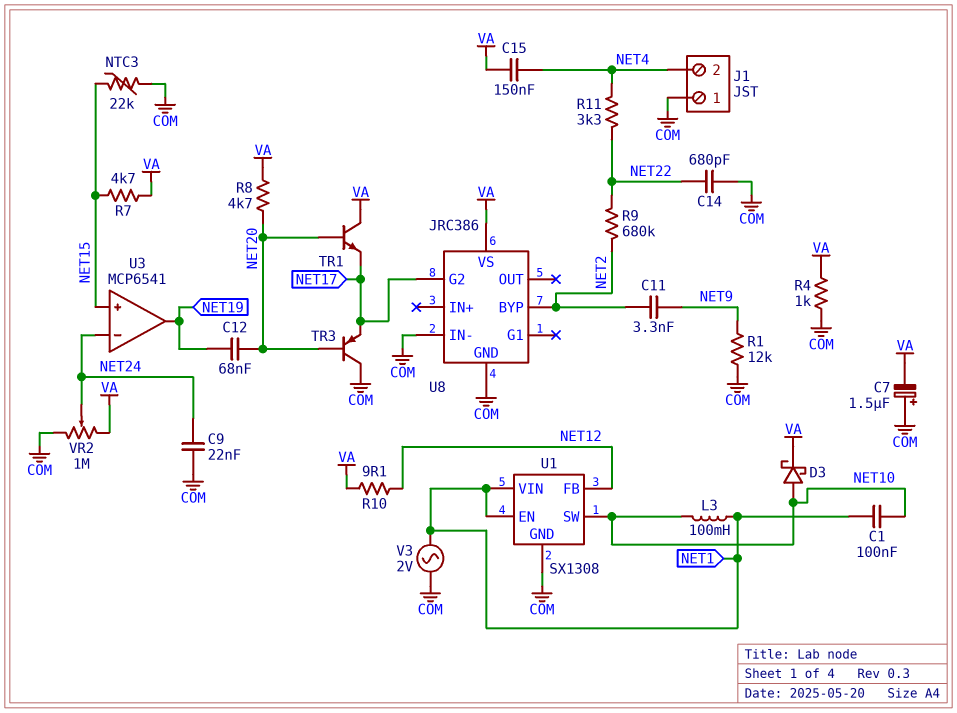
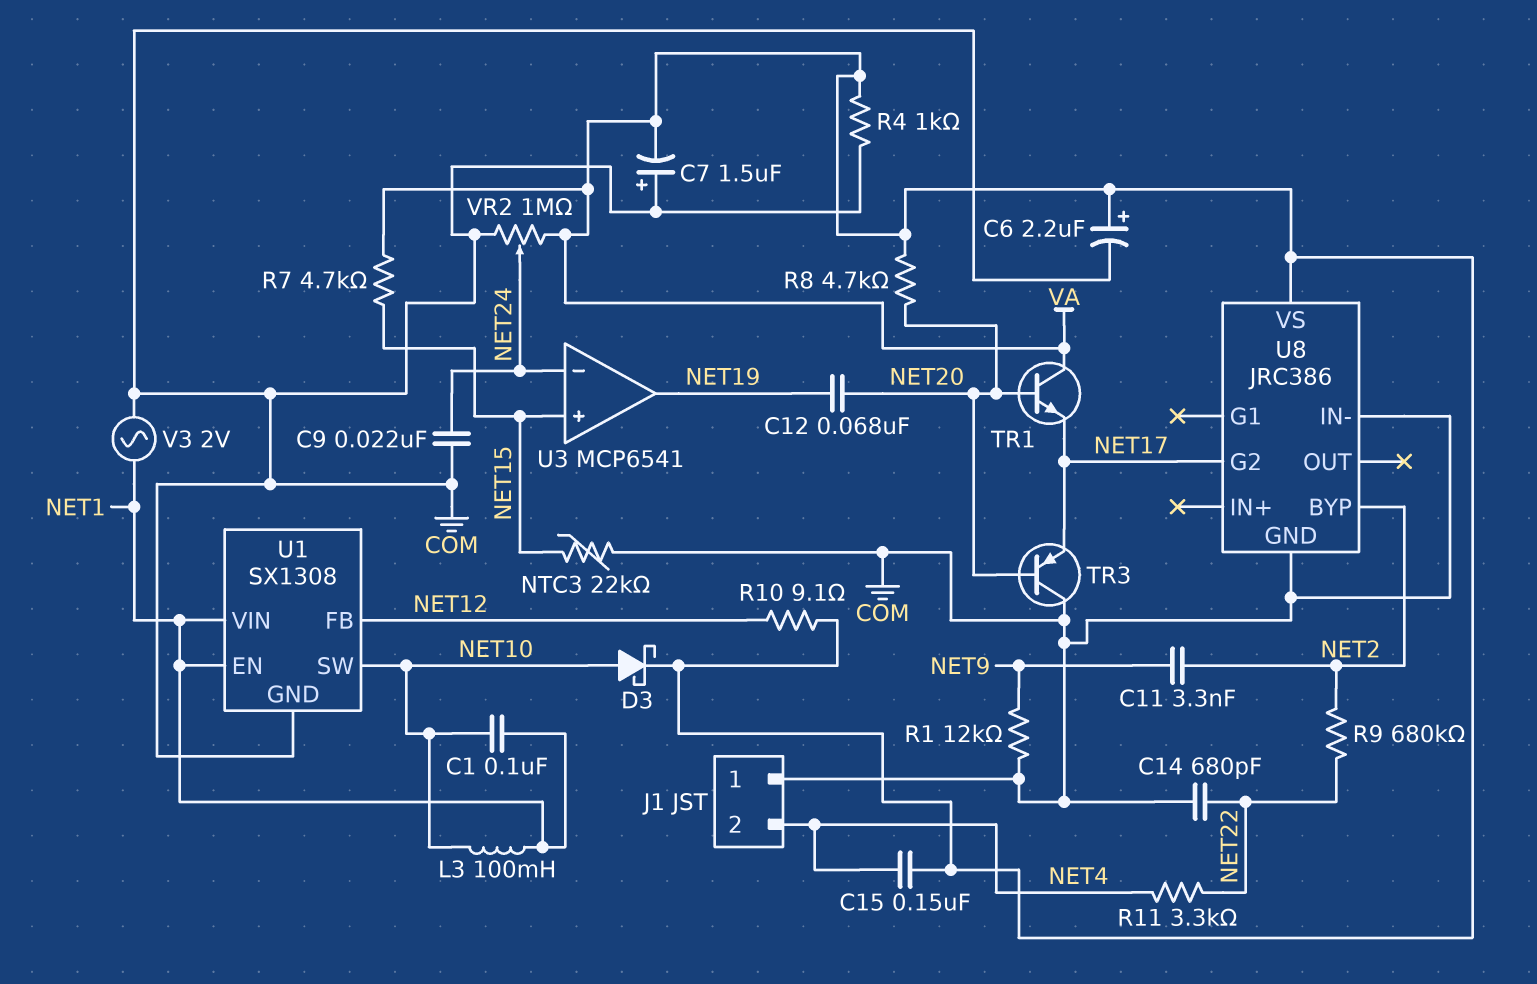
C6: none -> 2.2uF (plus VA, minus COM)

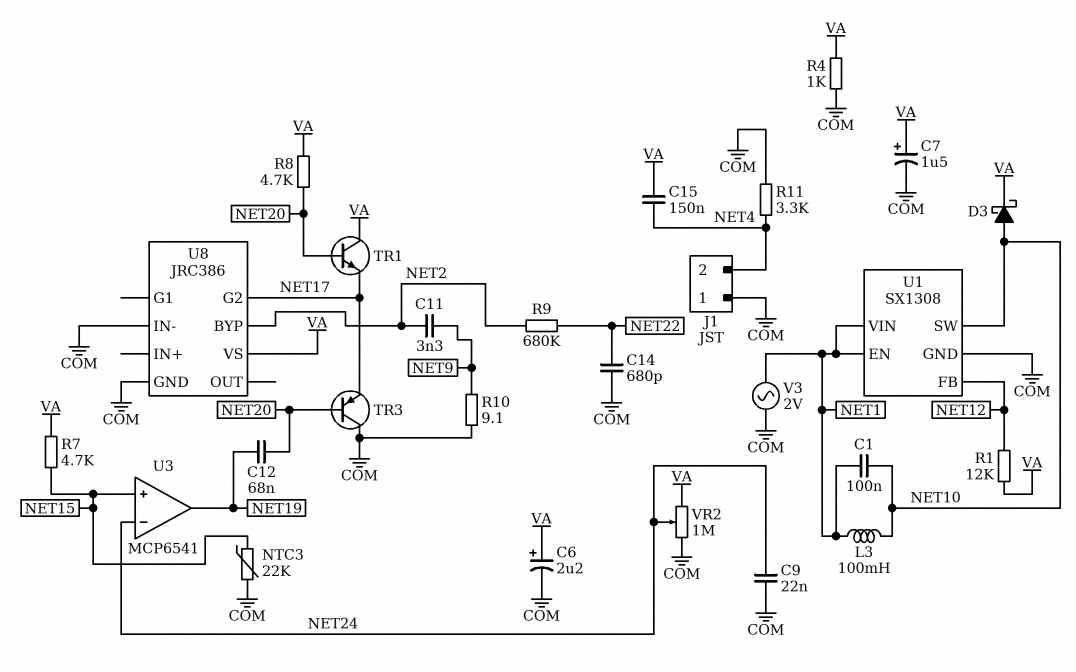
C7: 1.5uF (plus COM, minus VA) -> 1.5uF (plus VA, minus COM)
R1: 12k (COM, NET9) -> 12k (NET12, VA)
R10: 9.1 (NET12, VA) -> 9.1 (COM, NET9)
R11: 3.3k (NET4, NET22) -> 3.3k (COM, NET4)

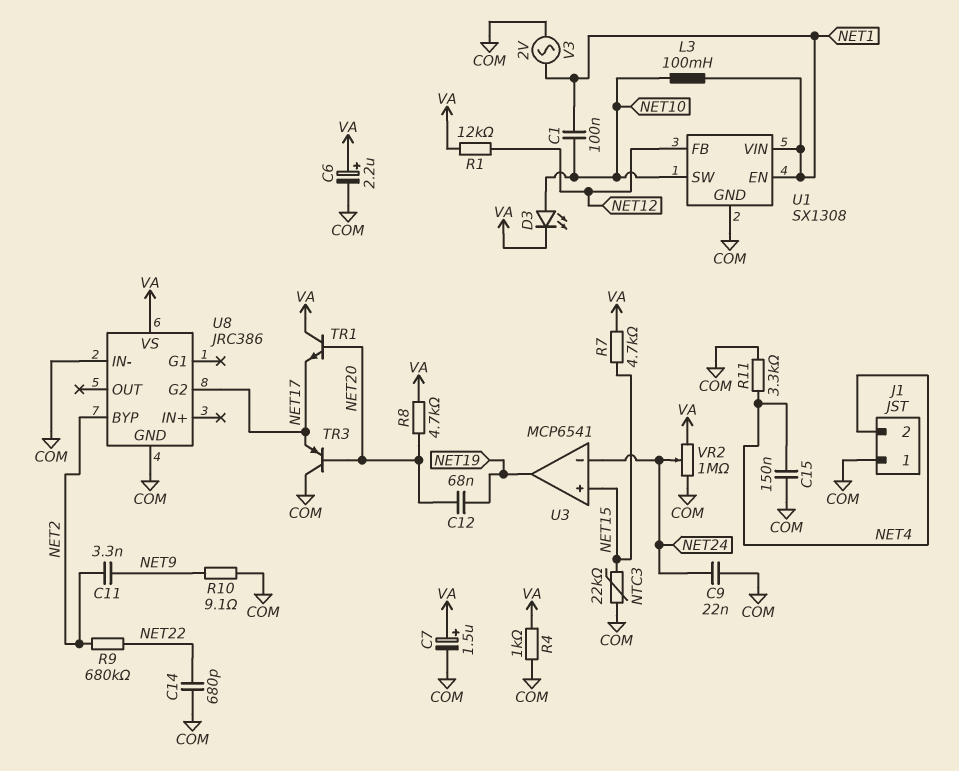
C15: 150nF (NET4, VA) -> 150nF (COM, NET4)
D3: schottky (A NET10, K VA) -> LED (A NET10, K VA)

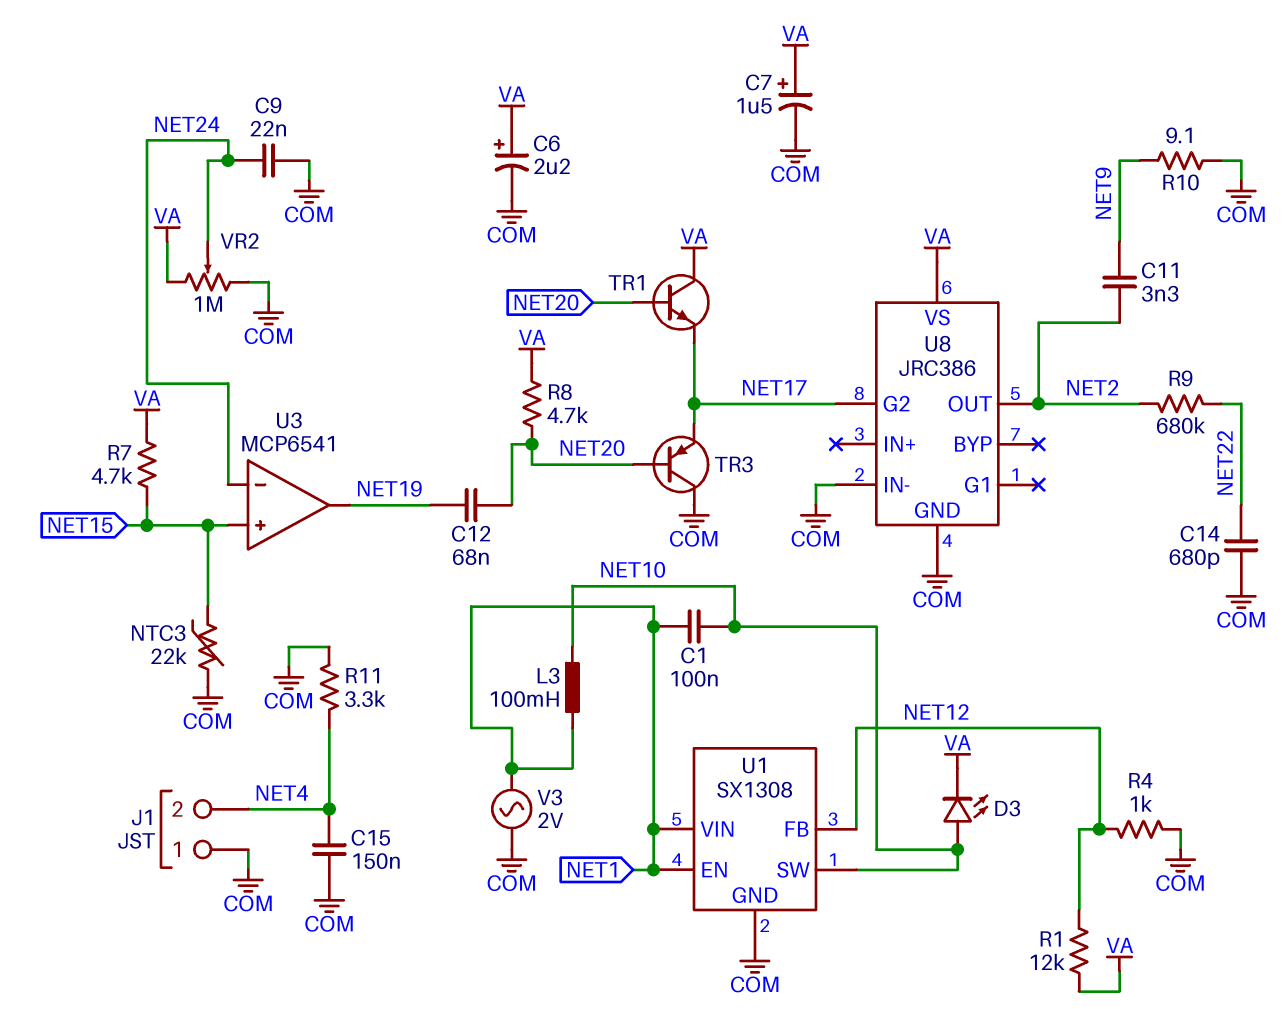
R4: 1k (COM, VA) -> 1k (COM, NET12)
U8 pin BYP: NET2 -> none
U8 pin OUT: none -> NET2

